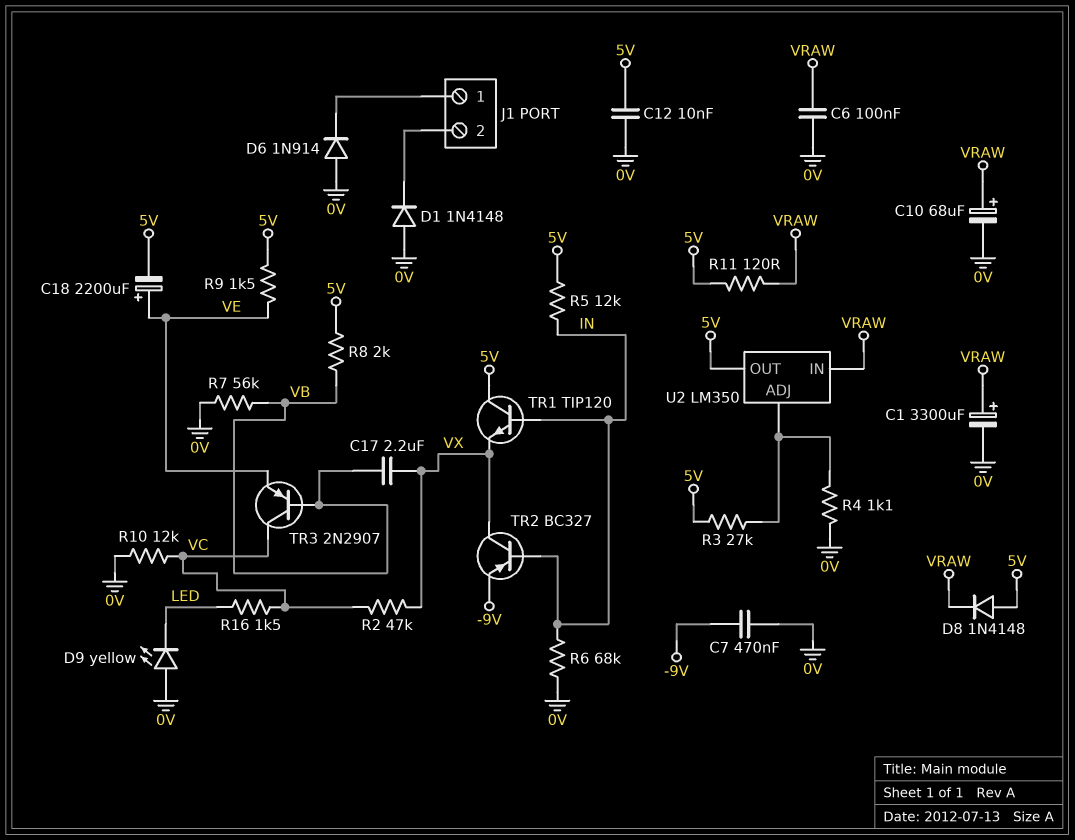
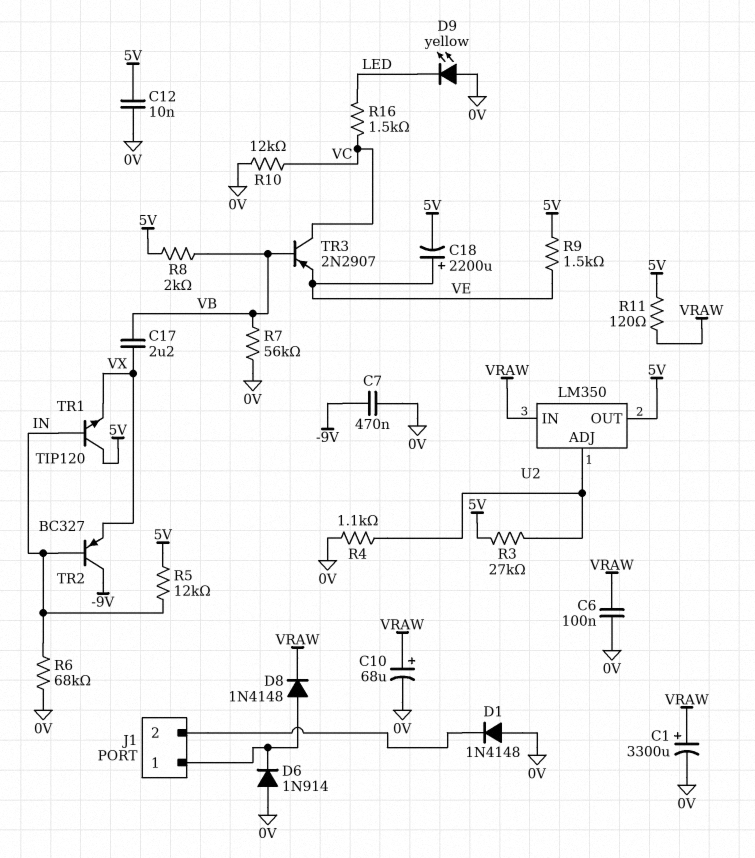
D8: diode 1N4148 (A 5V, K VRAW) -> diode 1N4148 (A J1/1, K VRAW)
R2: 47k (VC, VX) -> none
TR2: PNP BC327 (B IN, C VX, E -9V) -> PNP BC327 (B IN, C -9V, E VX)

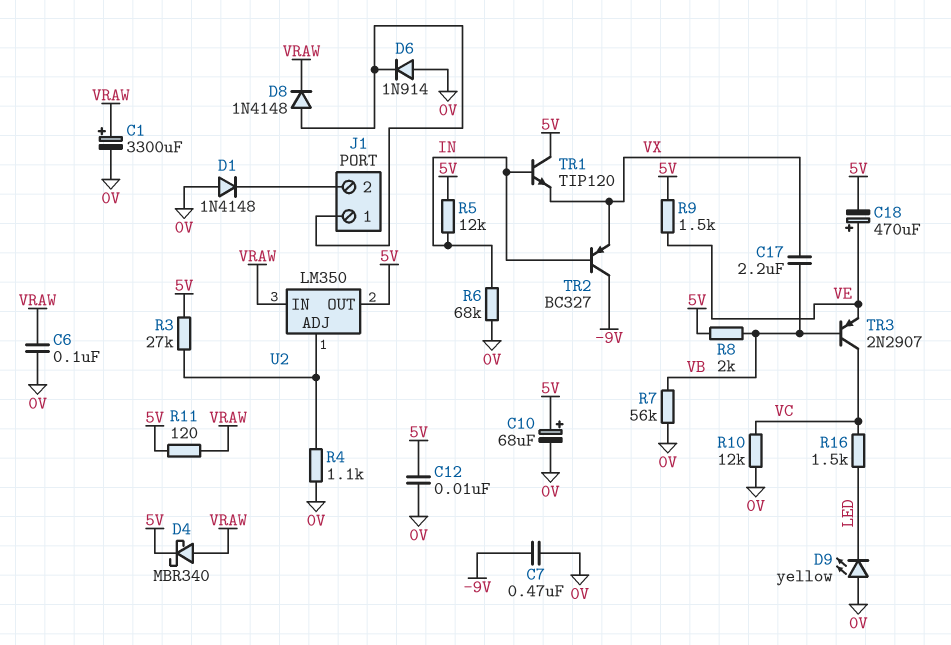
C10: 68uF (plus VRAW, minus 0V) -> 68uF (plus 5V, minus 0V)
C18: 2200uF (plus VE, minus 5V) -> 470uF (plus VE, minus 5V)
D4: none -> schottky MBR340 (A VRAW, K 5V)

